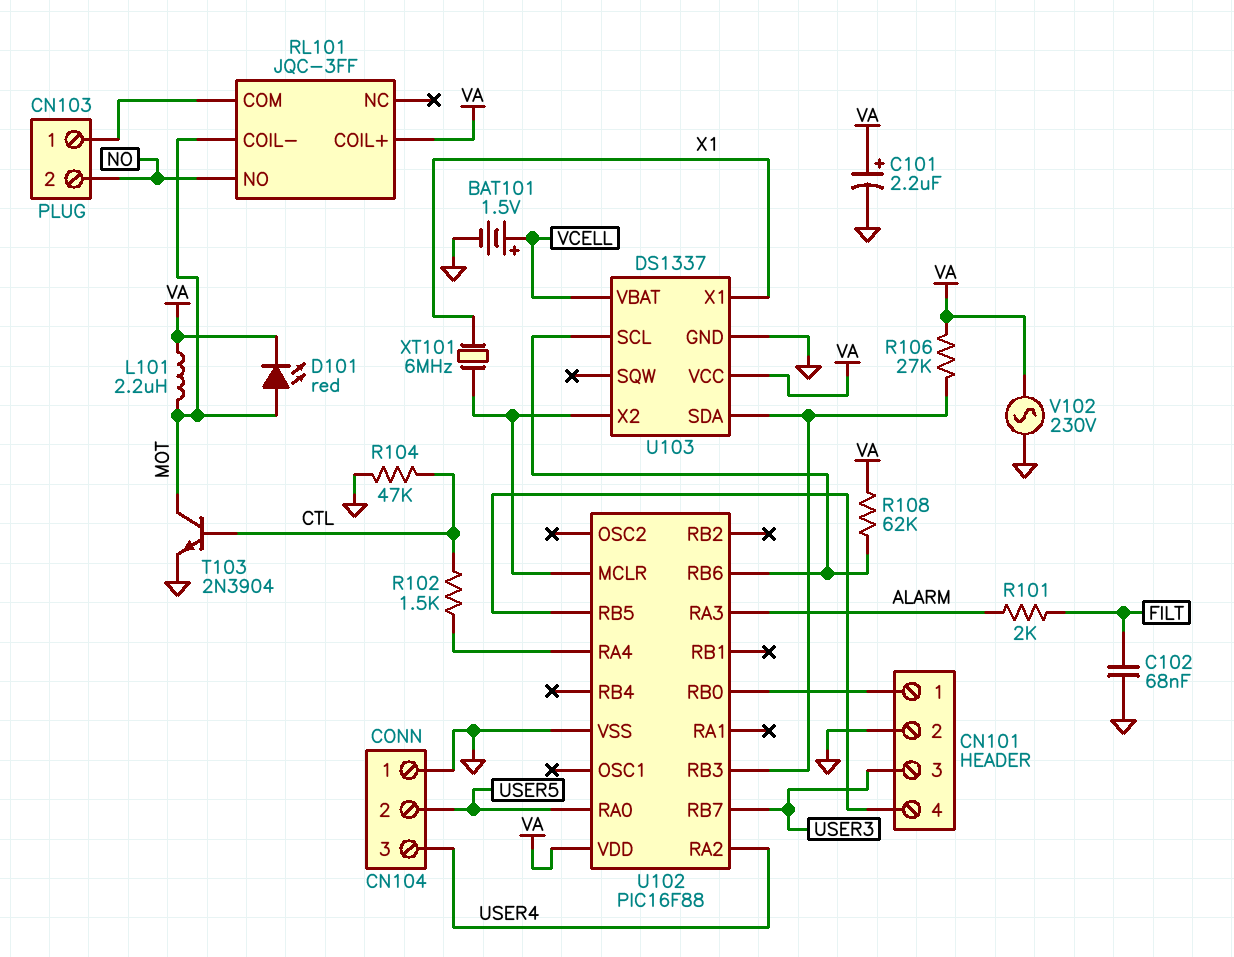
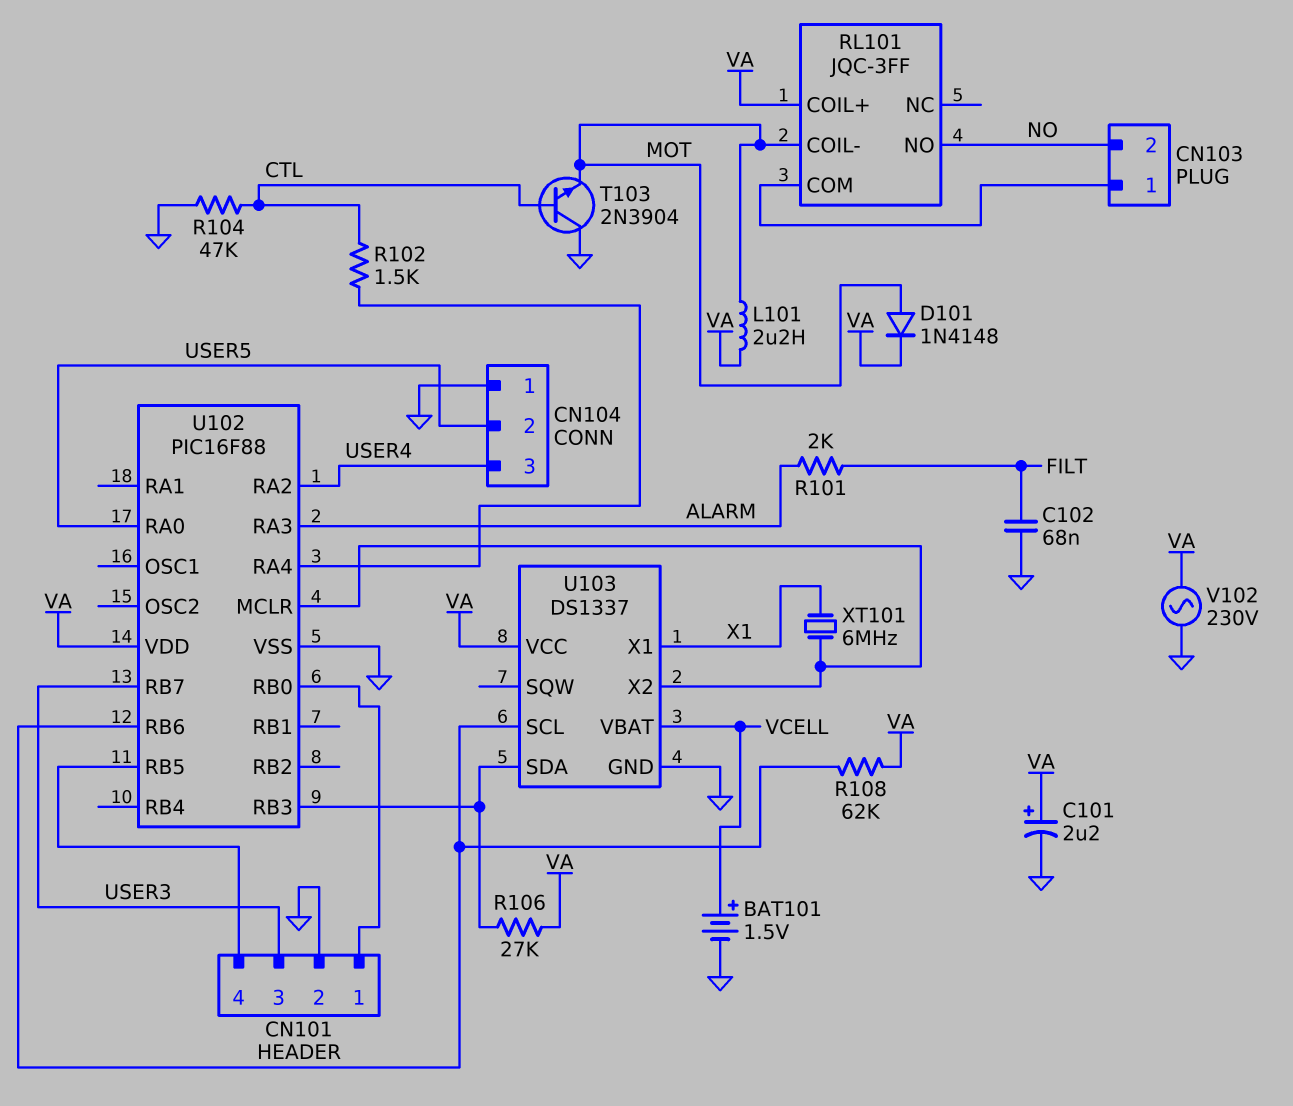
D101: LED red (A MOT, K VA) -> diode 1N4148 (A MOT, K VA)
T103: NPN 2N3904 (B CTL, C MOT, E GND) -> NPN 2N3904 (B CTL, C GND, E MOT)

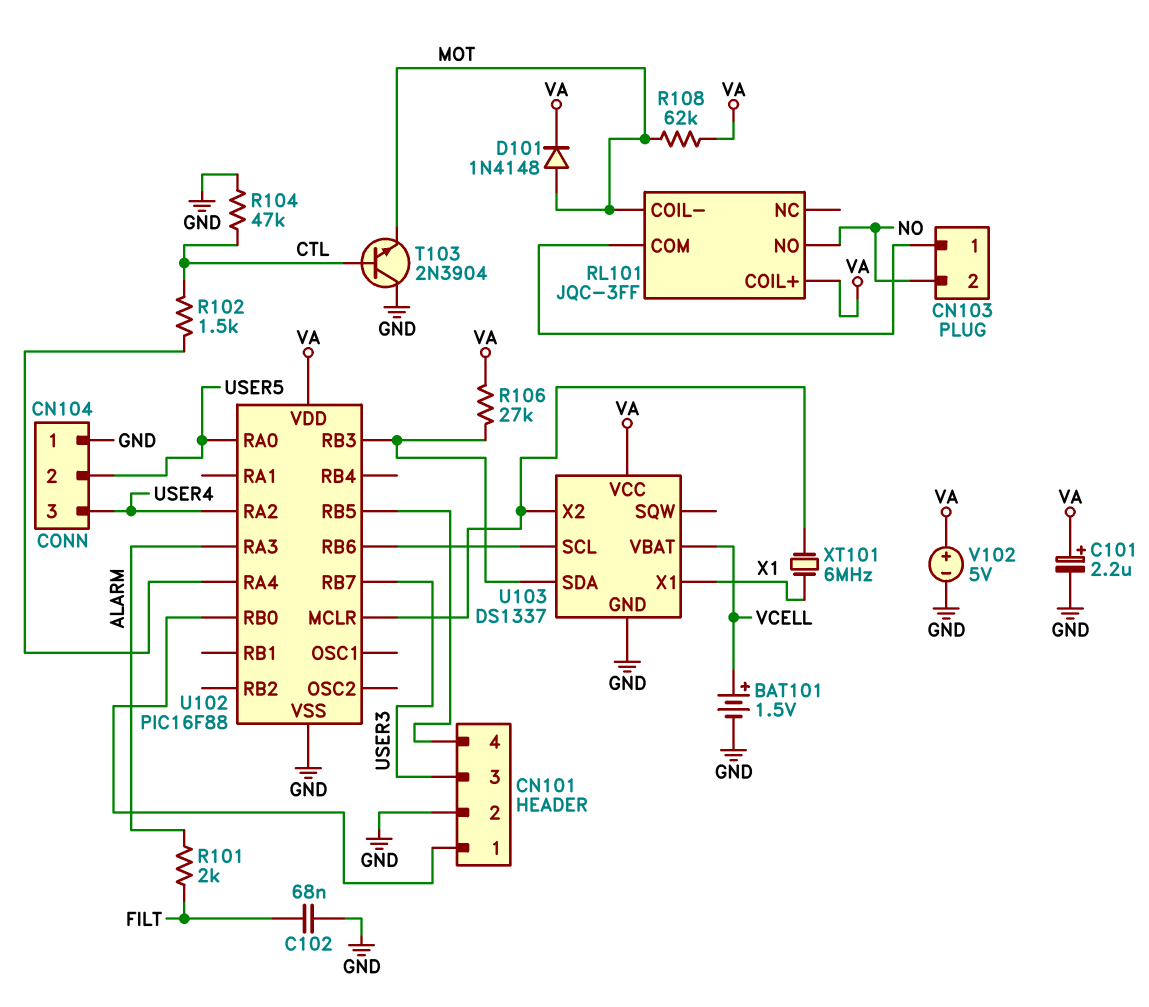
L101: 2.2uH (MOT, VA) -> none
R108: 62k (U102/RB6, VA) -> 62k (MOT, VA)
V102: AC 230V (GND, VA) -> 5V (plus VA, minus GND)

